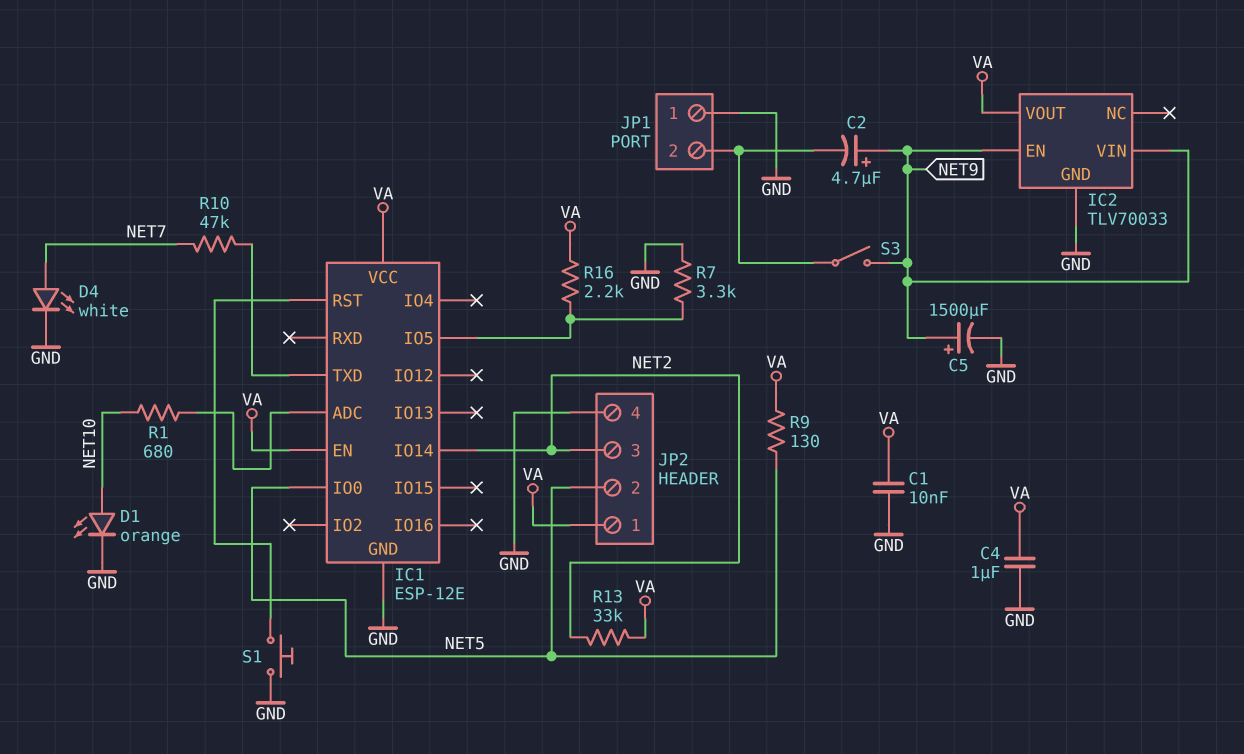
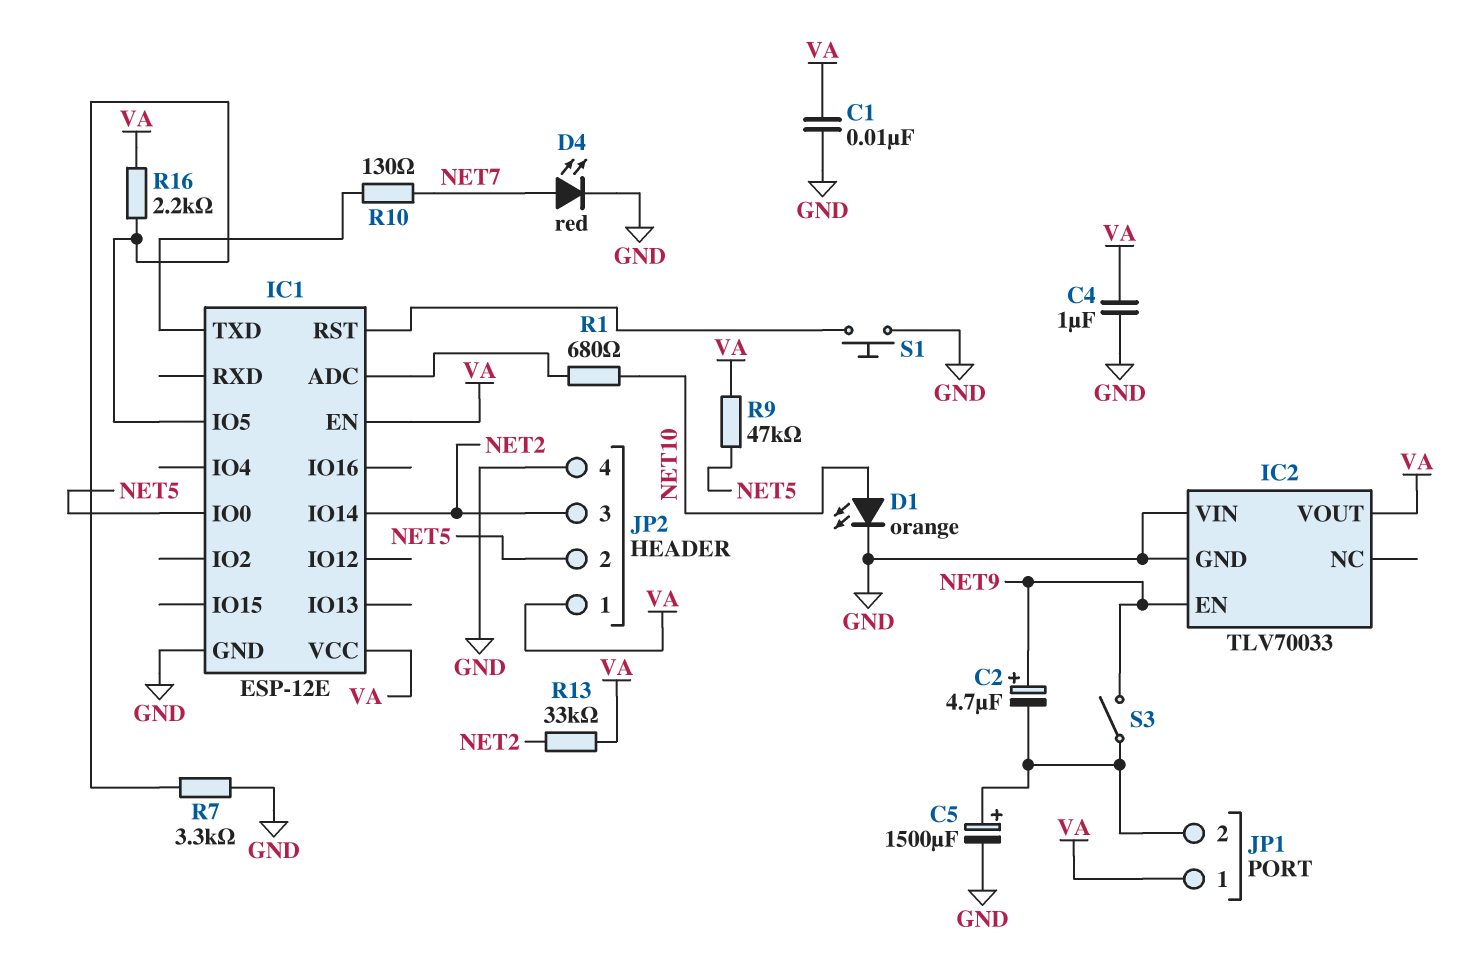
C5: 1500uF (plus NET9, minus GND) -> 1500uF (plus JP1/2, minus GND)
D4: LED white (A NET7, K GND) -> LED red (A NET7, K GND)
IC2 pin VIN: NET9 -> GND
JP1 pin 1: GND -> VA
R9: 130 (NET5, VA) -> 47k (NET5, VA)
R10: 47k (IC1/TXD, NET7) -> 130 (IC1/TXD, NET7)

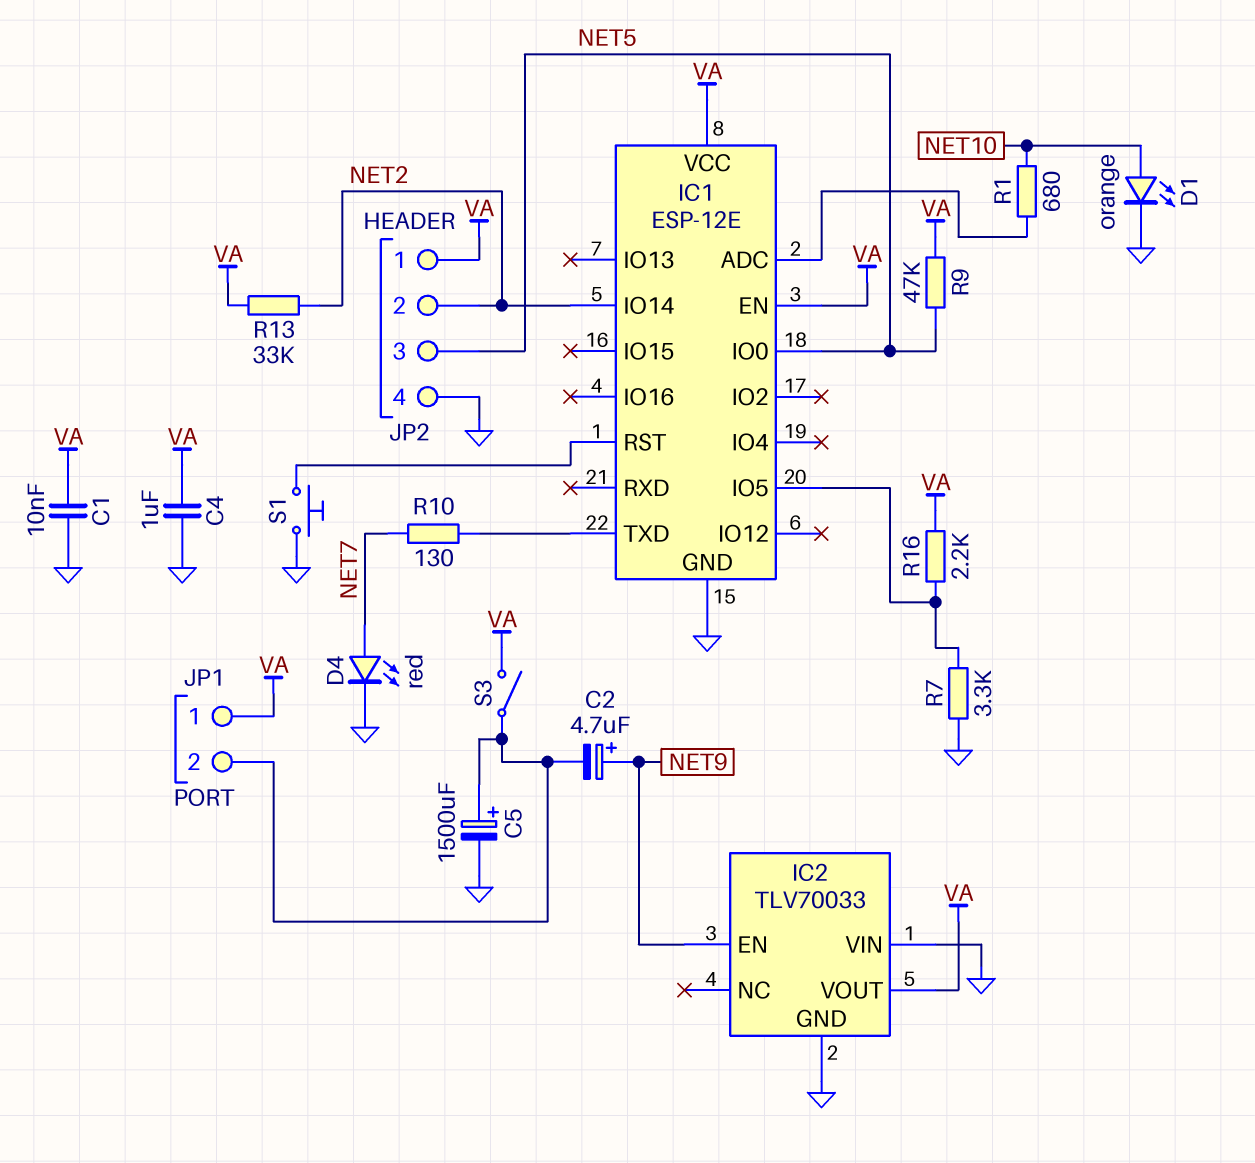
JP2 pin 2: NET5 -> NET2
JP2 pin 3: NET2 -> NET5
S3: switch (JP1/2, NET9) -> switch (JP1/2, VA)

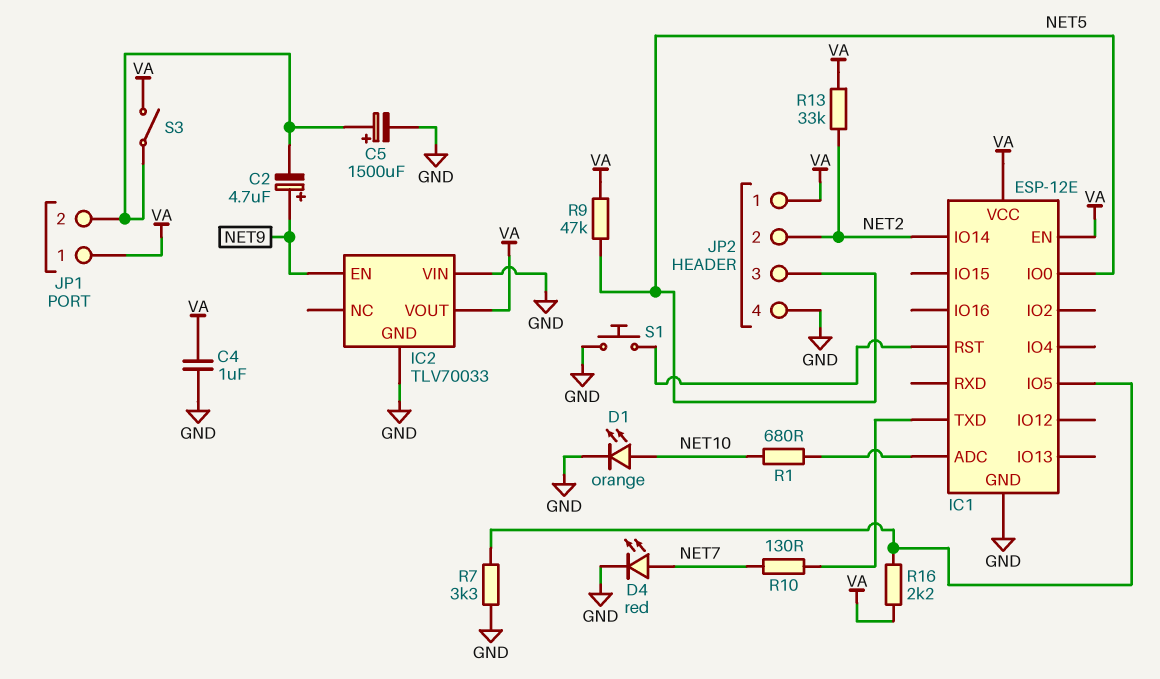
C1: 10nF (GND, VA) -> none

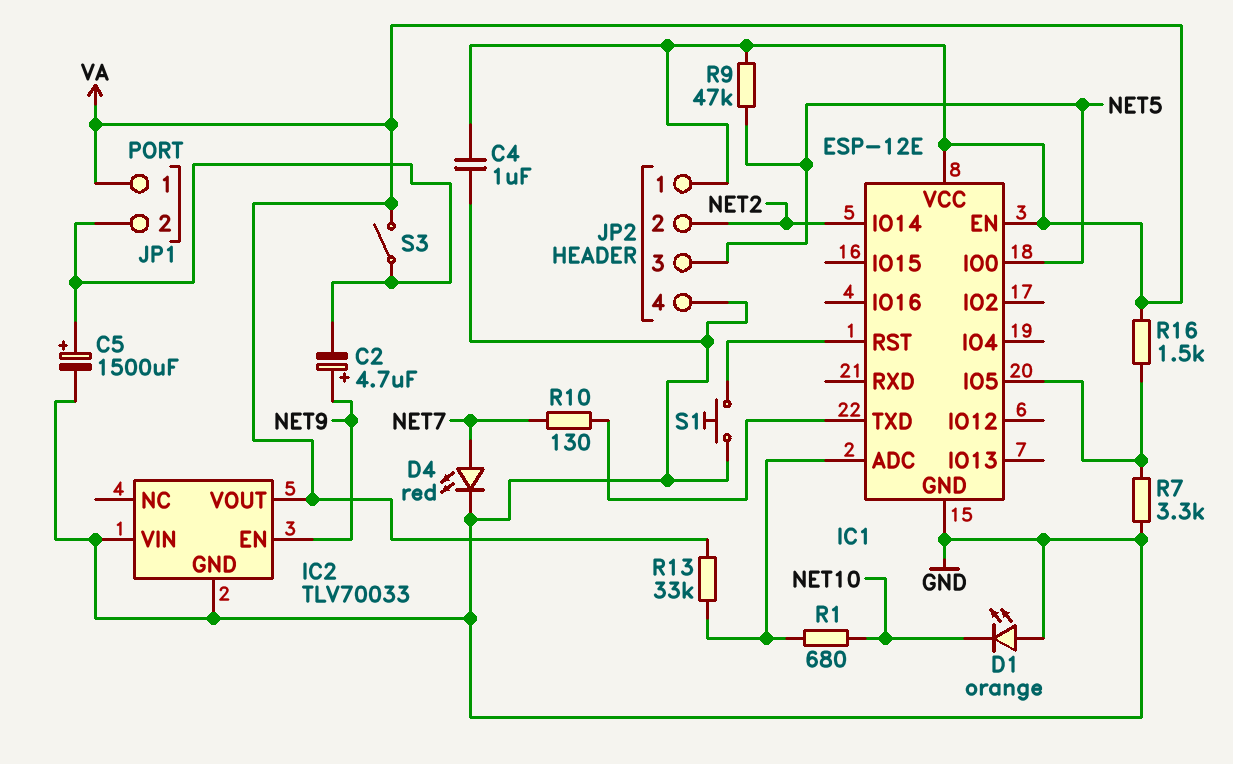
D1: LED orange (A NET10, K GND) -> LED orange (A GND, K NET10)
R13: 33k (NET2, VA) -> 33k (IC1/ADC, VA)
R16: 2.2k (IC1/IO5, VA) -> 1.5k (IC1/IO5, VA)

